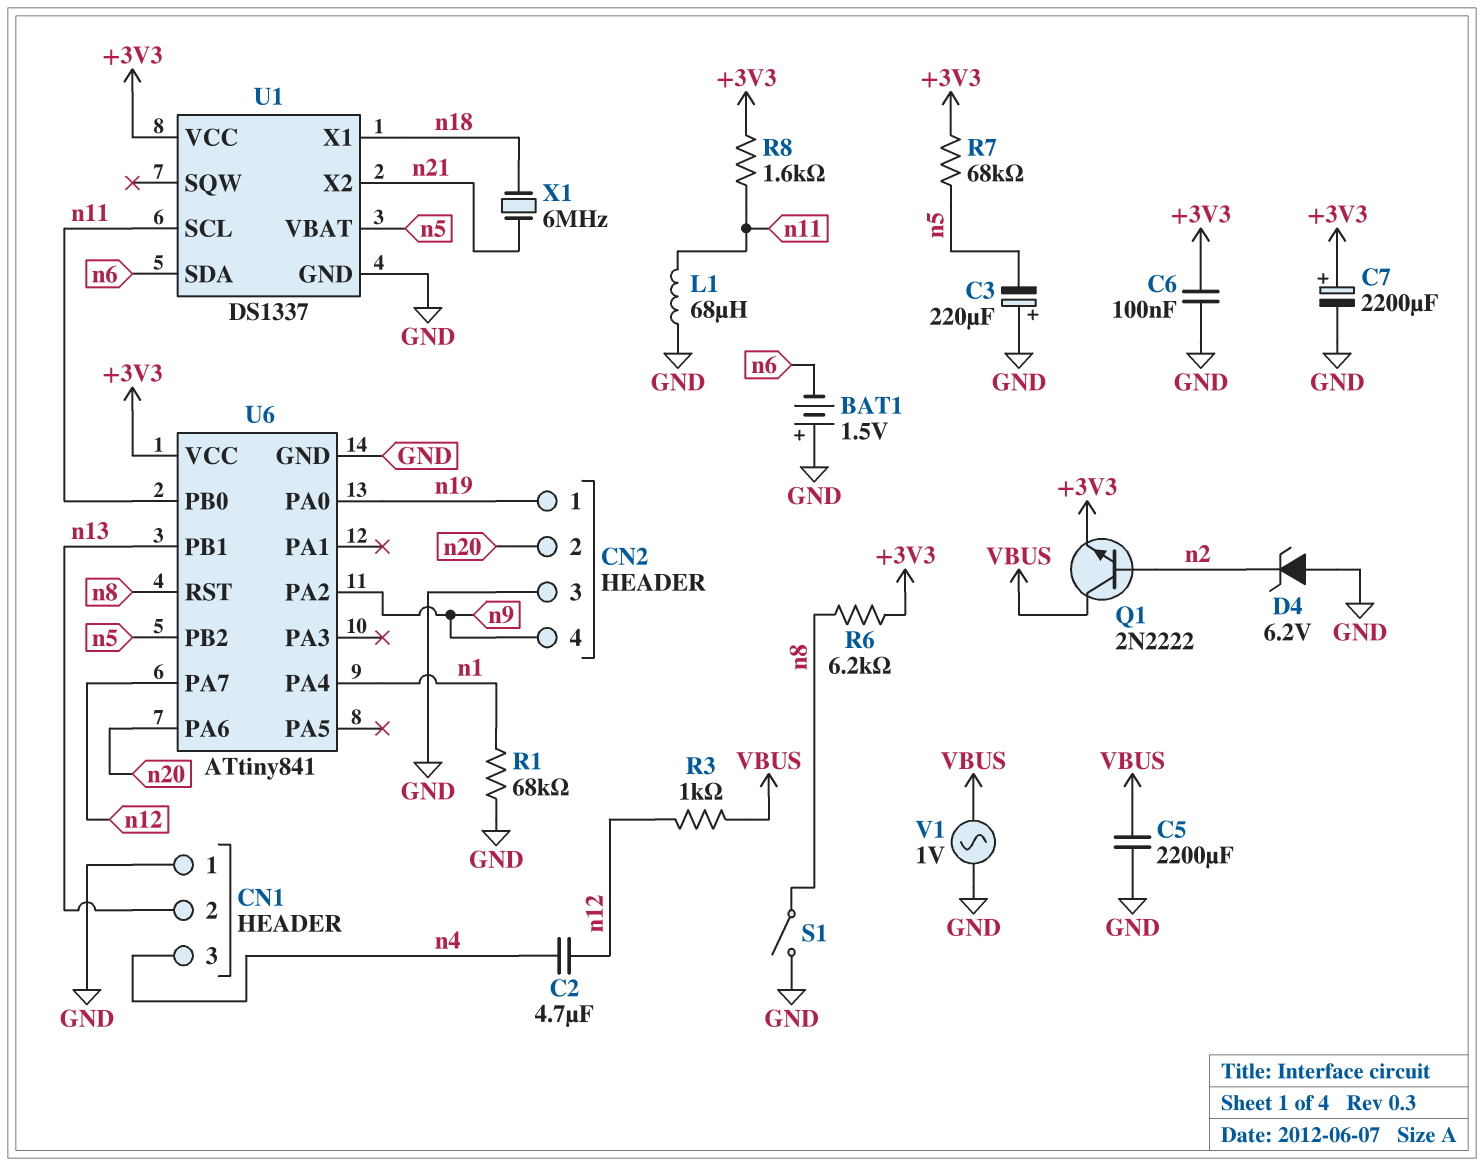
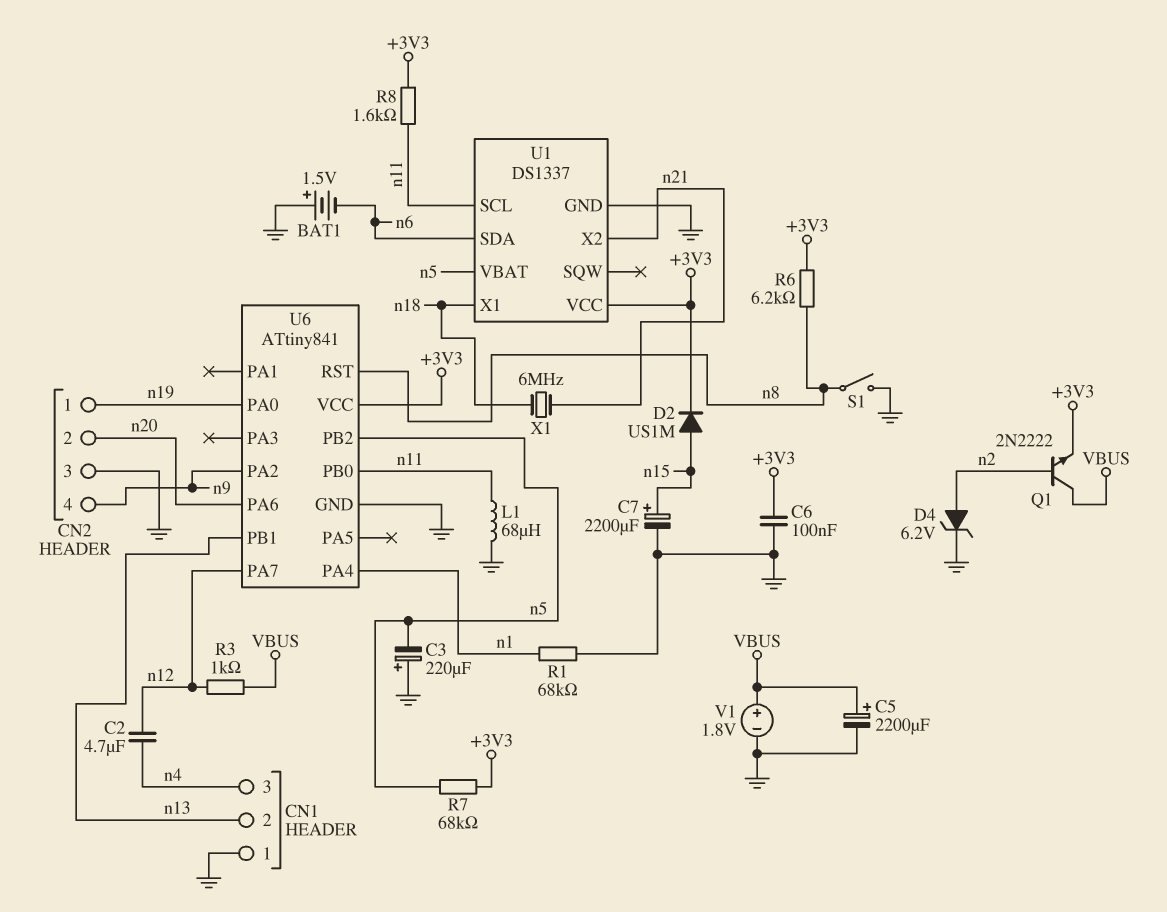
C5: 2200uF (GND, VBUS) -> 2200uF (plus VBUS, minus GND)
C7: 2200uF (plus +3V3, minus GND) -> 2200uF (plus n15, minus GND)
D2: none -> diode US1M (A n15, K +3V3)
D4: zener 6.2V (A GND, K n2) -> zener 6.2V (A n2, K GND)
V1: AC 1V (GND, VBUS) -> 1.8V (plus VBUS, minus GND)

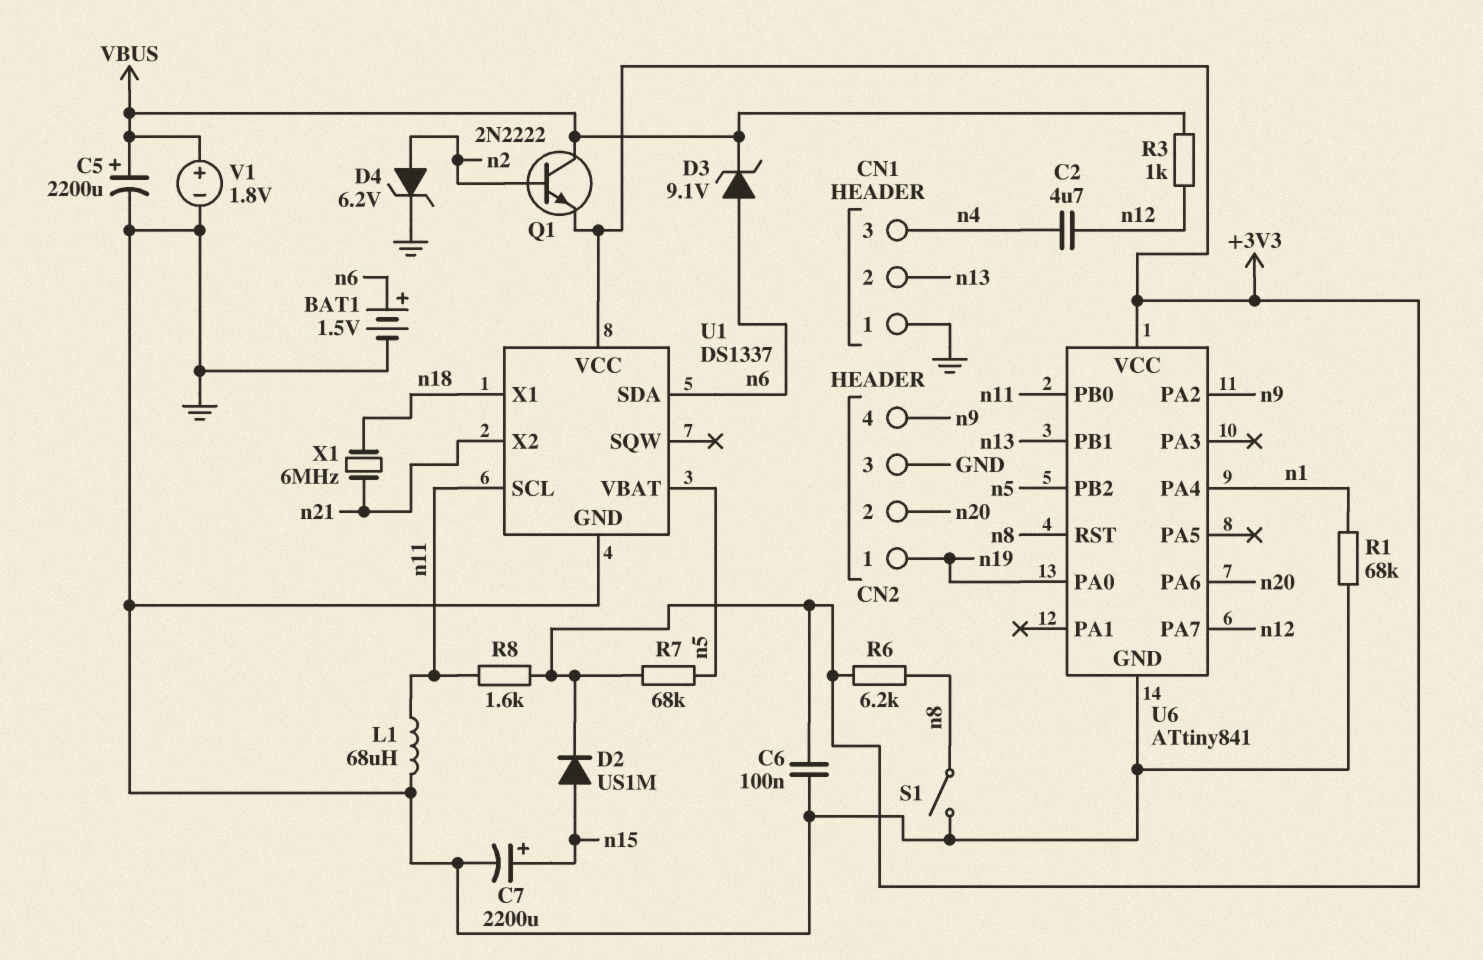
BAT1: 1.5V (plus GND, minus n6) -> 1.5V (plus n6, minus GND)
C3: 220uF (plus GND, minus n5) -> none
D3: none -> zener 9.1V (A n6, K VBUS)

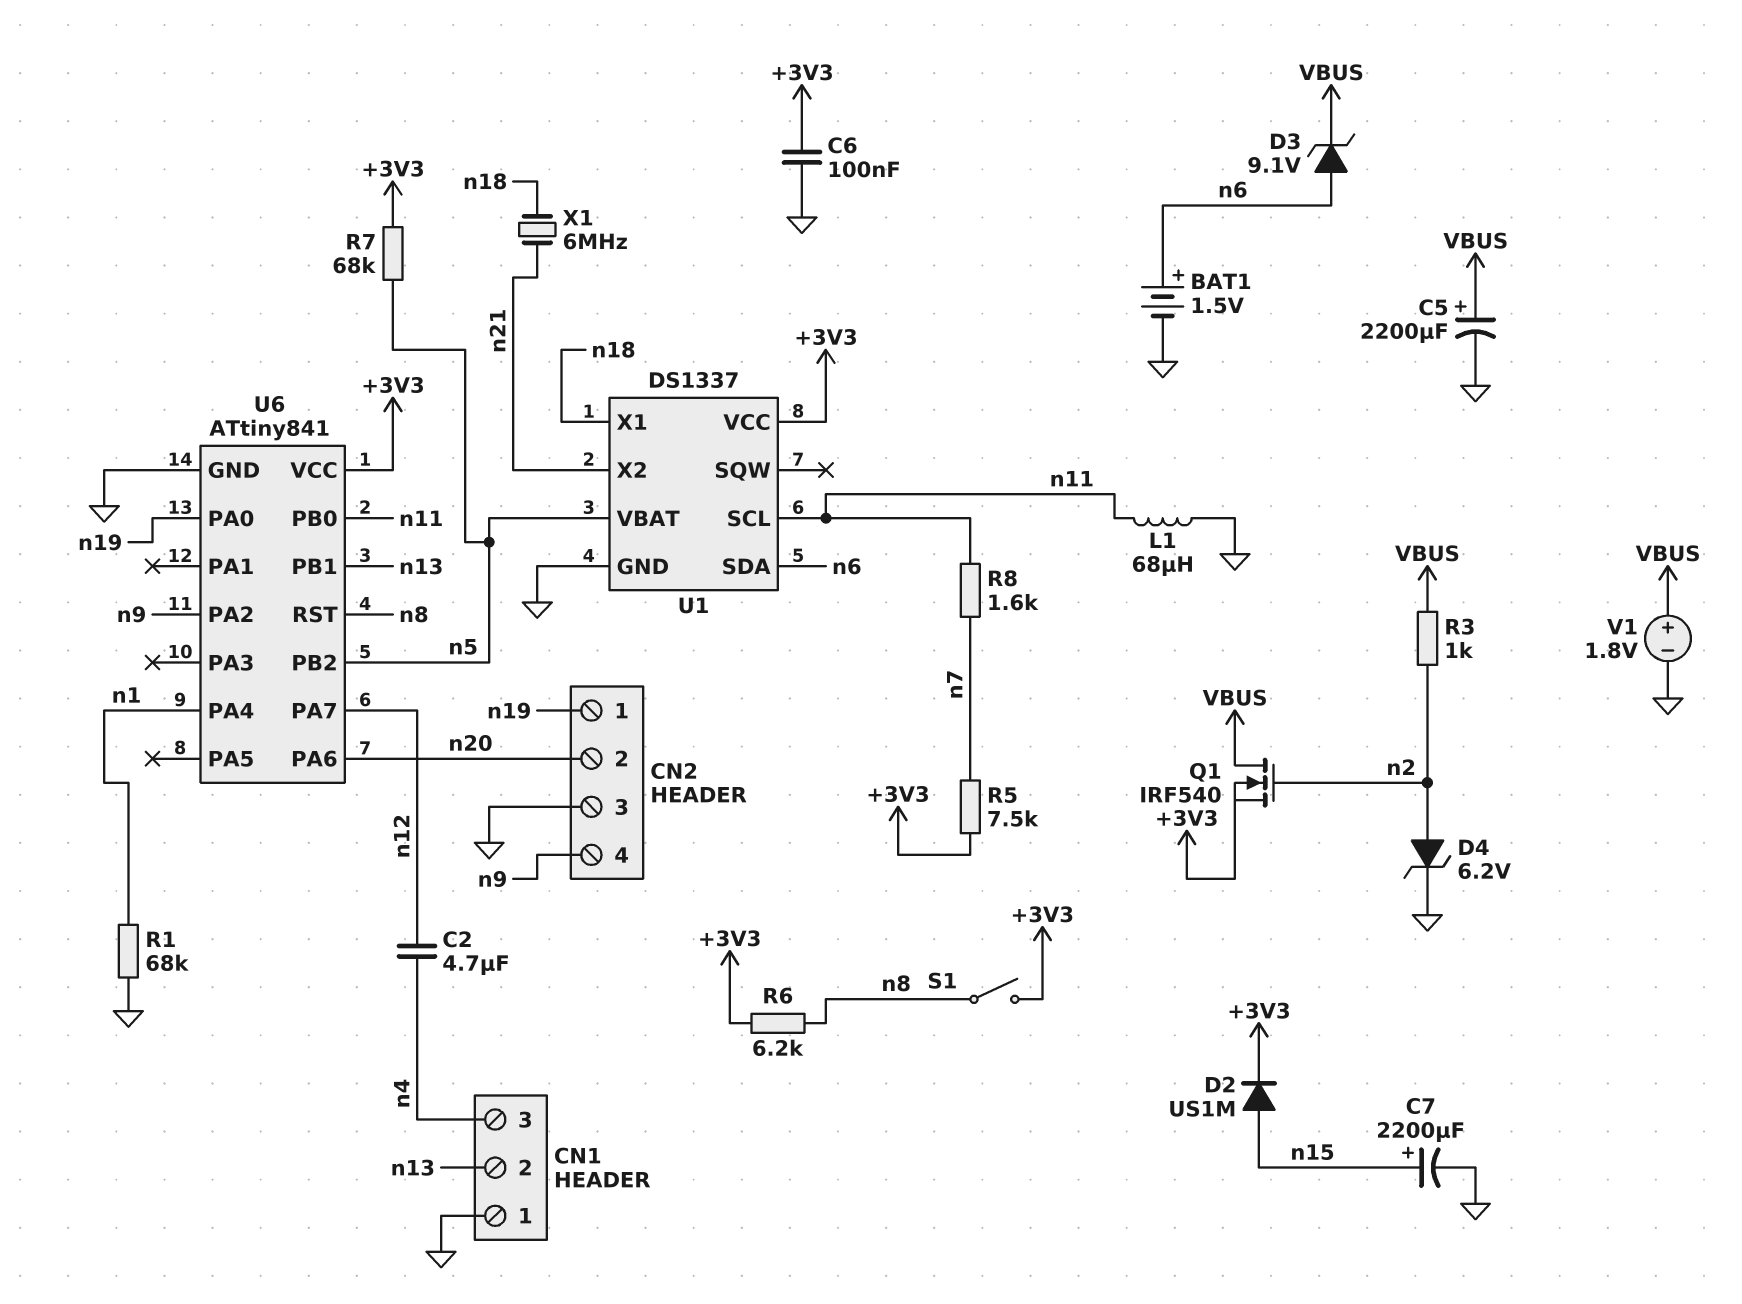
Q1: NPN 2N2222 (B n2, C VBUS, E +3V3) -> NMOS IRF540 (G n2, D VBUS, S +3V3)
R3: 1k (VBUS, n12) -> 1k (VBUS, n2)
R5: none -> 7.5k (+3V3, n7)
R8: 1.6k (+3V3, n11) -> 1.6k (n7, n11)
S1: switch (GND, n8) -> switch (+3V3, n8)

